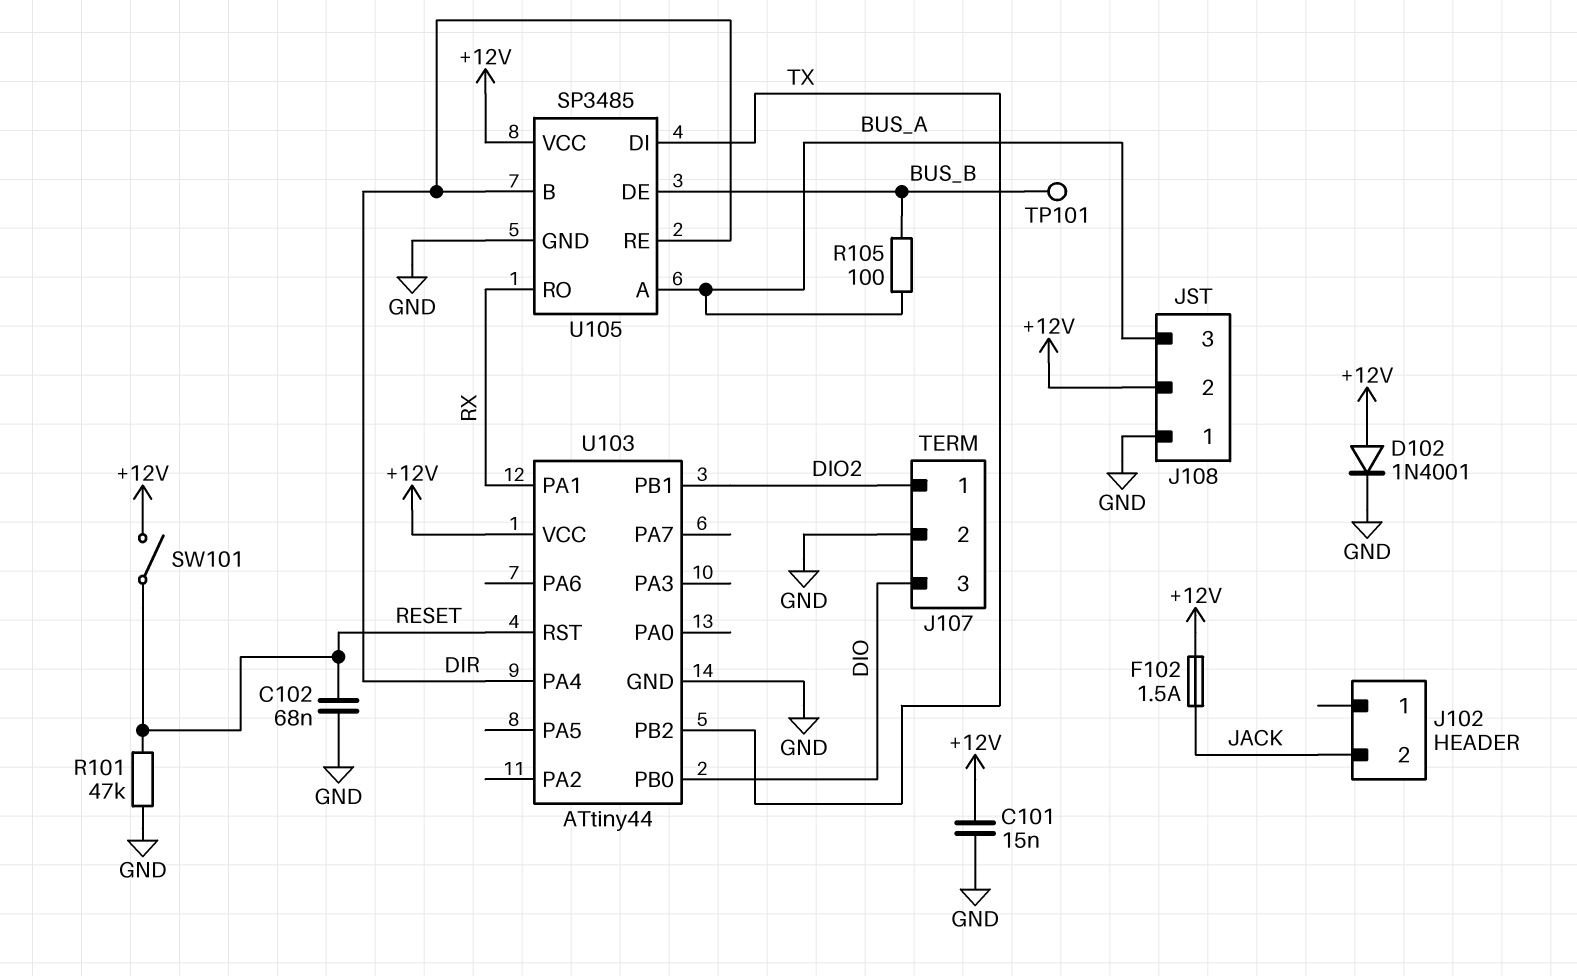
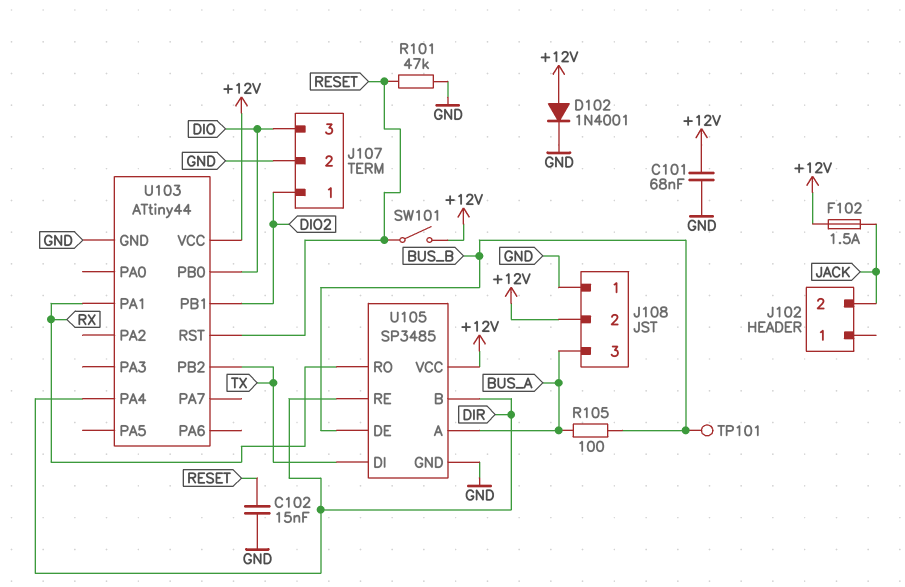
C101: 15nF (+12V, GND) -> 68nF (+12V, GND)
C102: 68nF (GND, RESET) -> 15nF (GND, RESET)

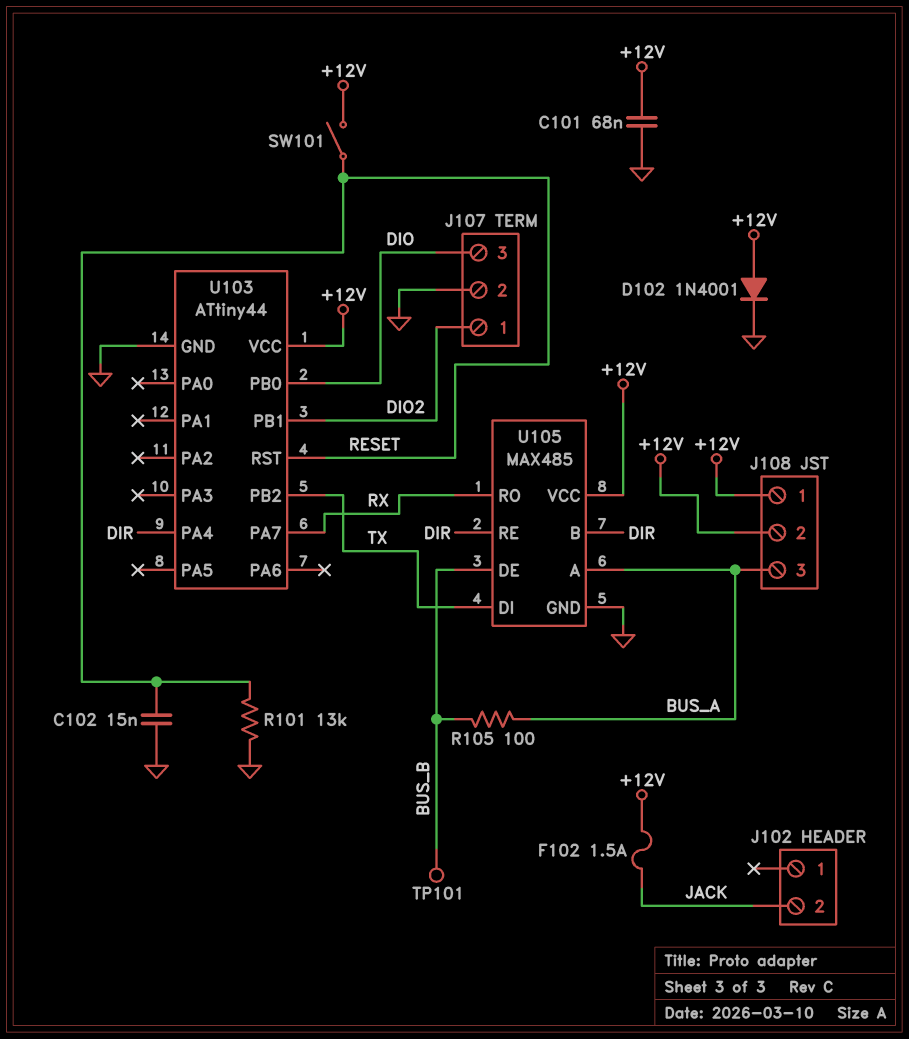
J108 pin 1: GND -> +12V
R101: 47k (GND, RESET) -> 13k (GND, RESET)
U103 pin PA1: RX -> none
U103 pin PA7: none -> RX
U105: SP3485 -> MAX485

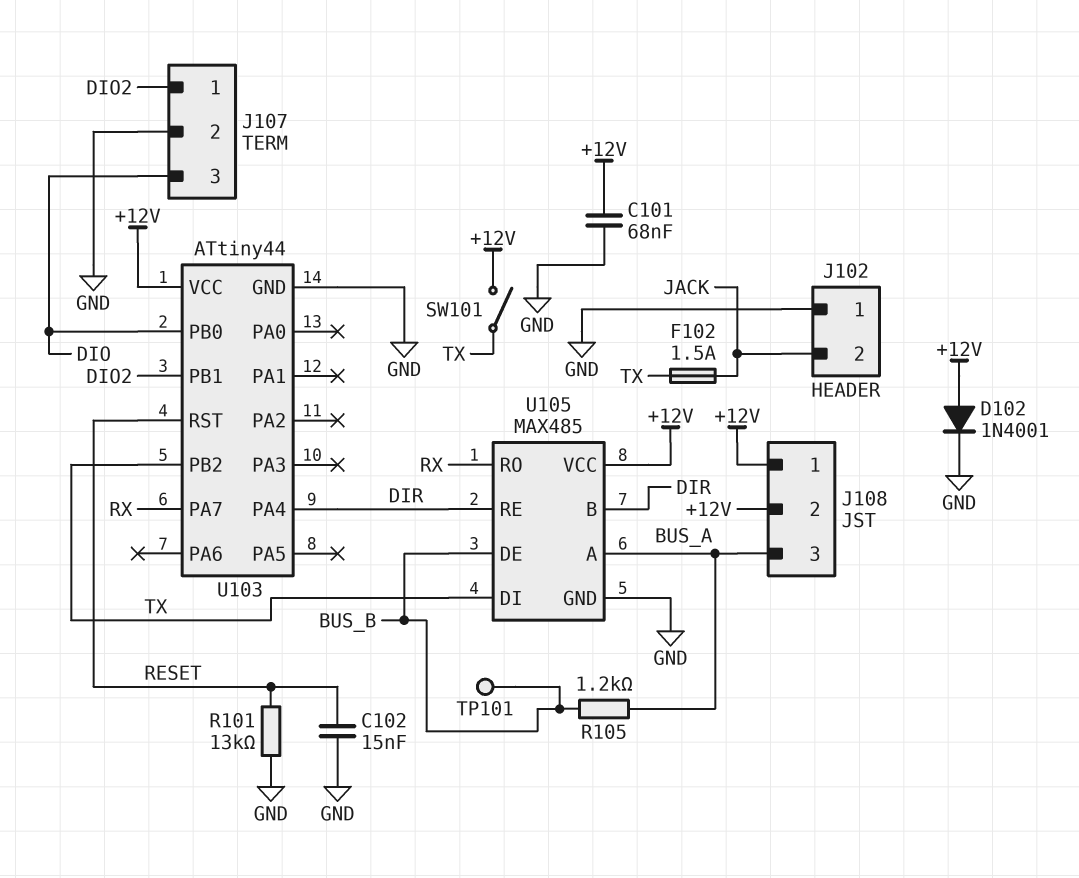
F102: 1.5A (+12V, JACK) -> 1.5A (JACK, TX)
J102 pin 1: none -> GND
R105: 100 (BUS_A, BUS_B) -> 1.2k (BUS_A, BUS_B)
SW101: switch (+12V, RESET) -> switch (+12V, TX)

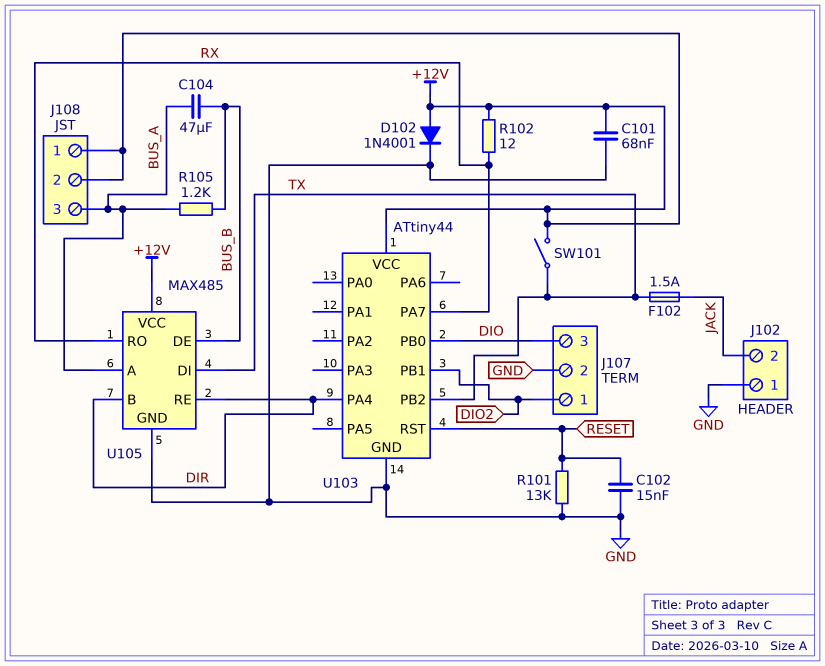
C104: none -> 47uF (BUS_A, BUS_B)
R102: none -> 12 (+12V, RX)
TP101: test point (BUS_B) -> none

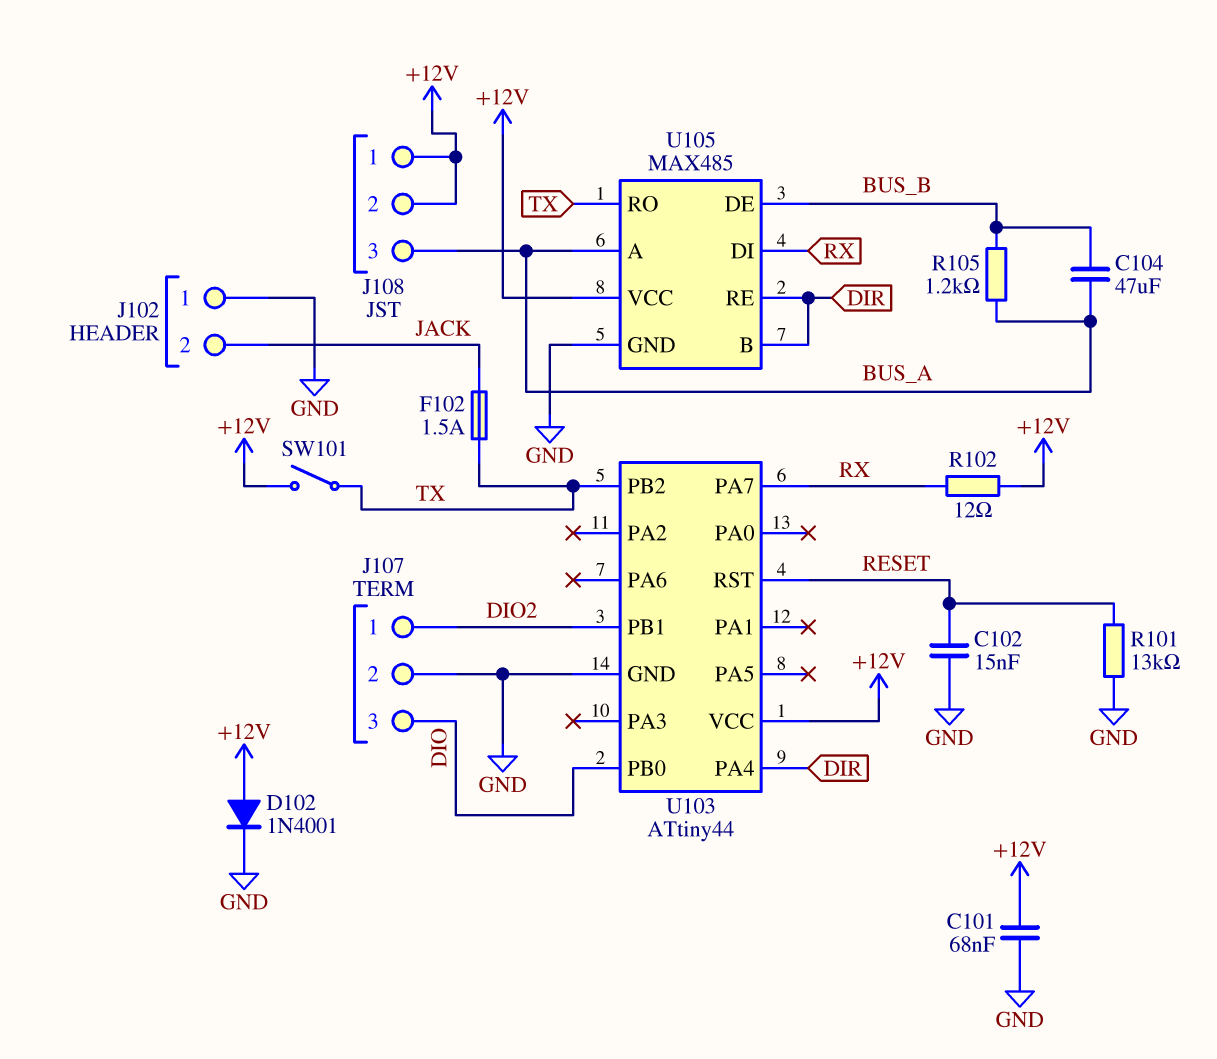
U105 pin DI: TX -> RX
U105 pin RO: RX -> TX

